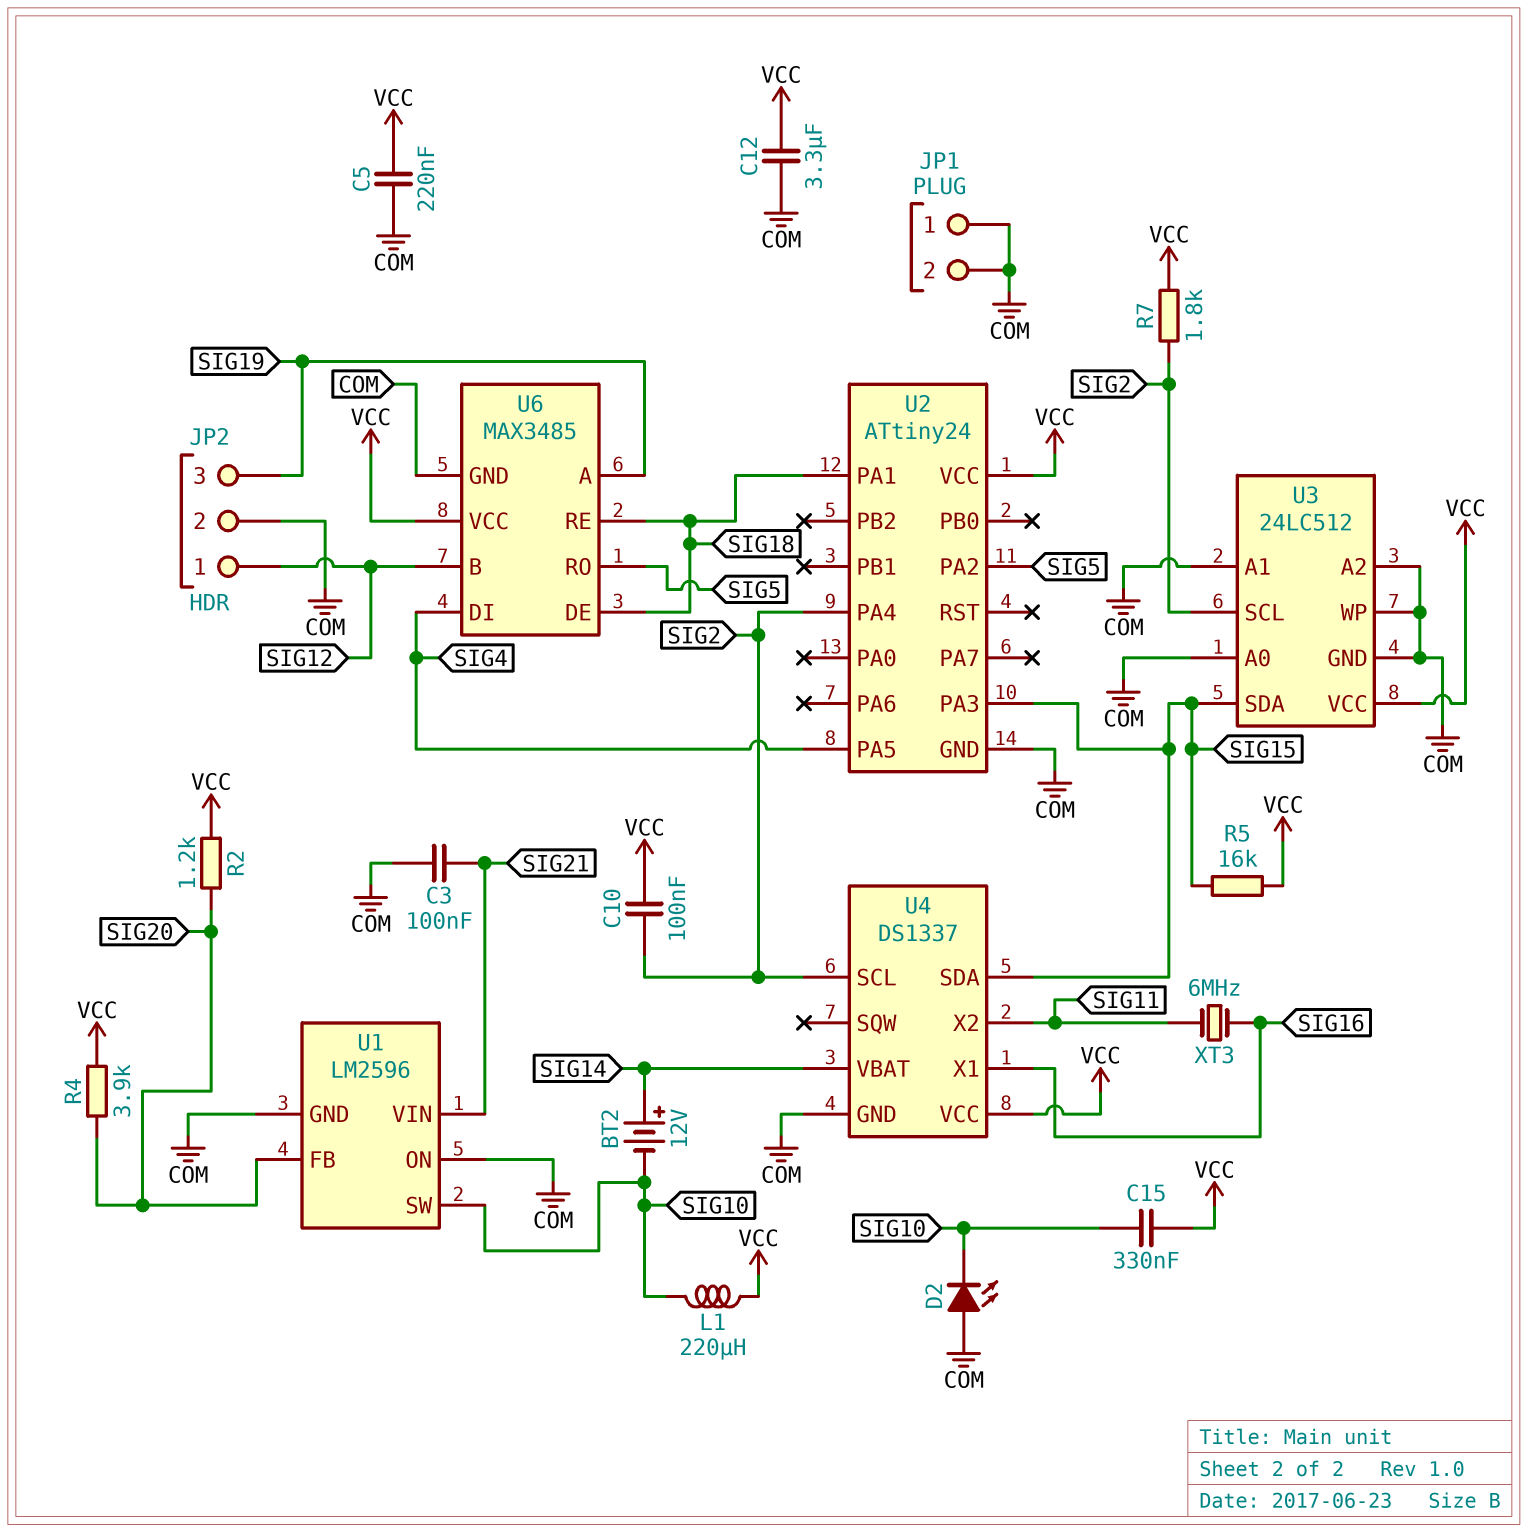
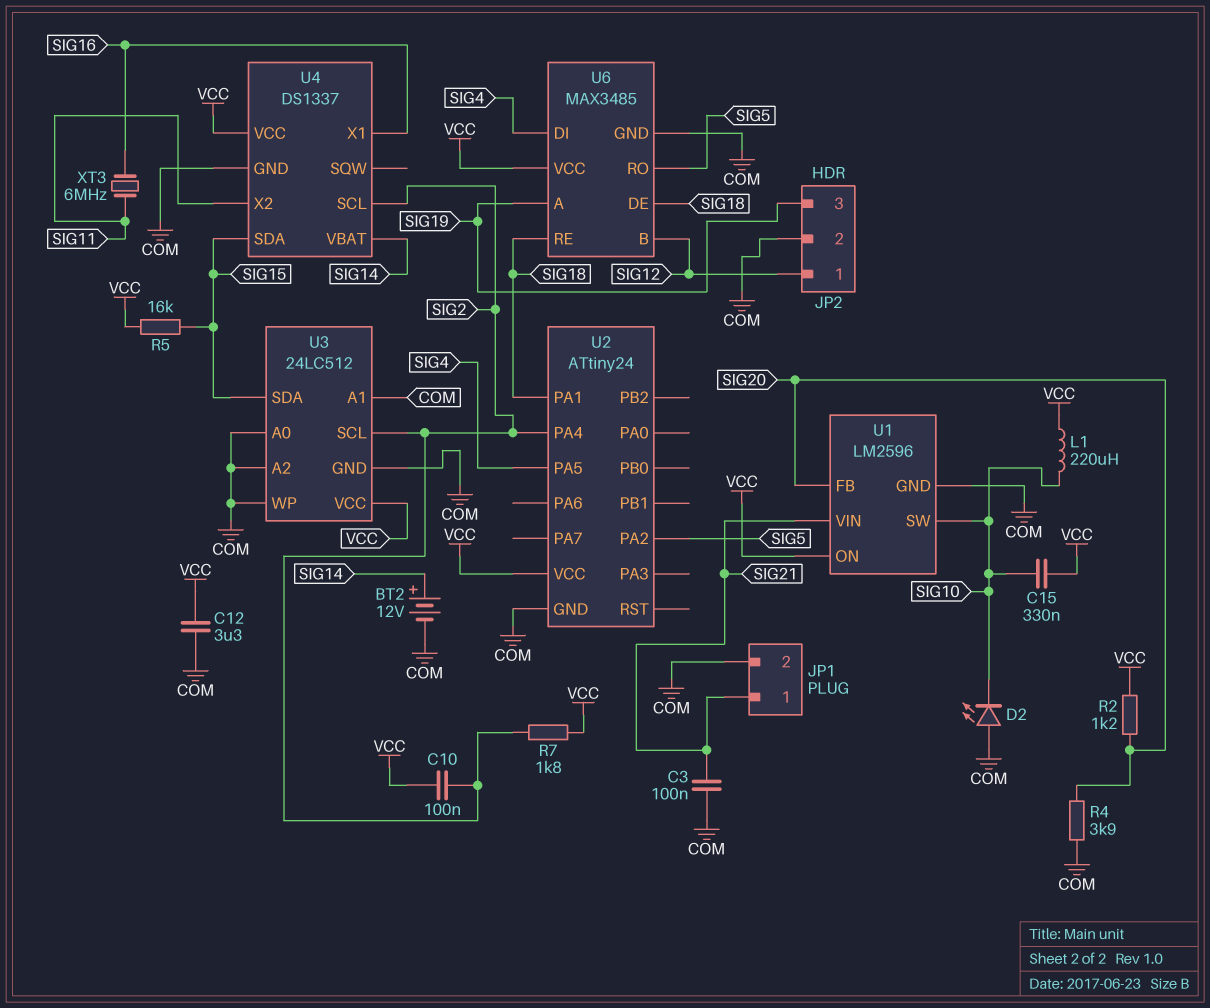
BT2: 12V (plus SIG14, minus SIG10) -> 12V (plus SIG14, minus COM)
C5: 220nF (COM, VCC) -> none
JP1 pin 1: COM -> SIG21
R4: 3.9k (SIG20, VCC) -> 3.9k (COM, SIG20)
U1 pin ON: COM -> VCC
U2 pin PA3: SIG15 -> none

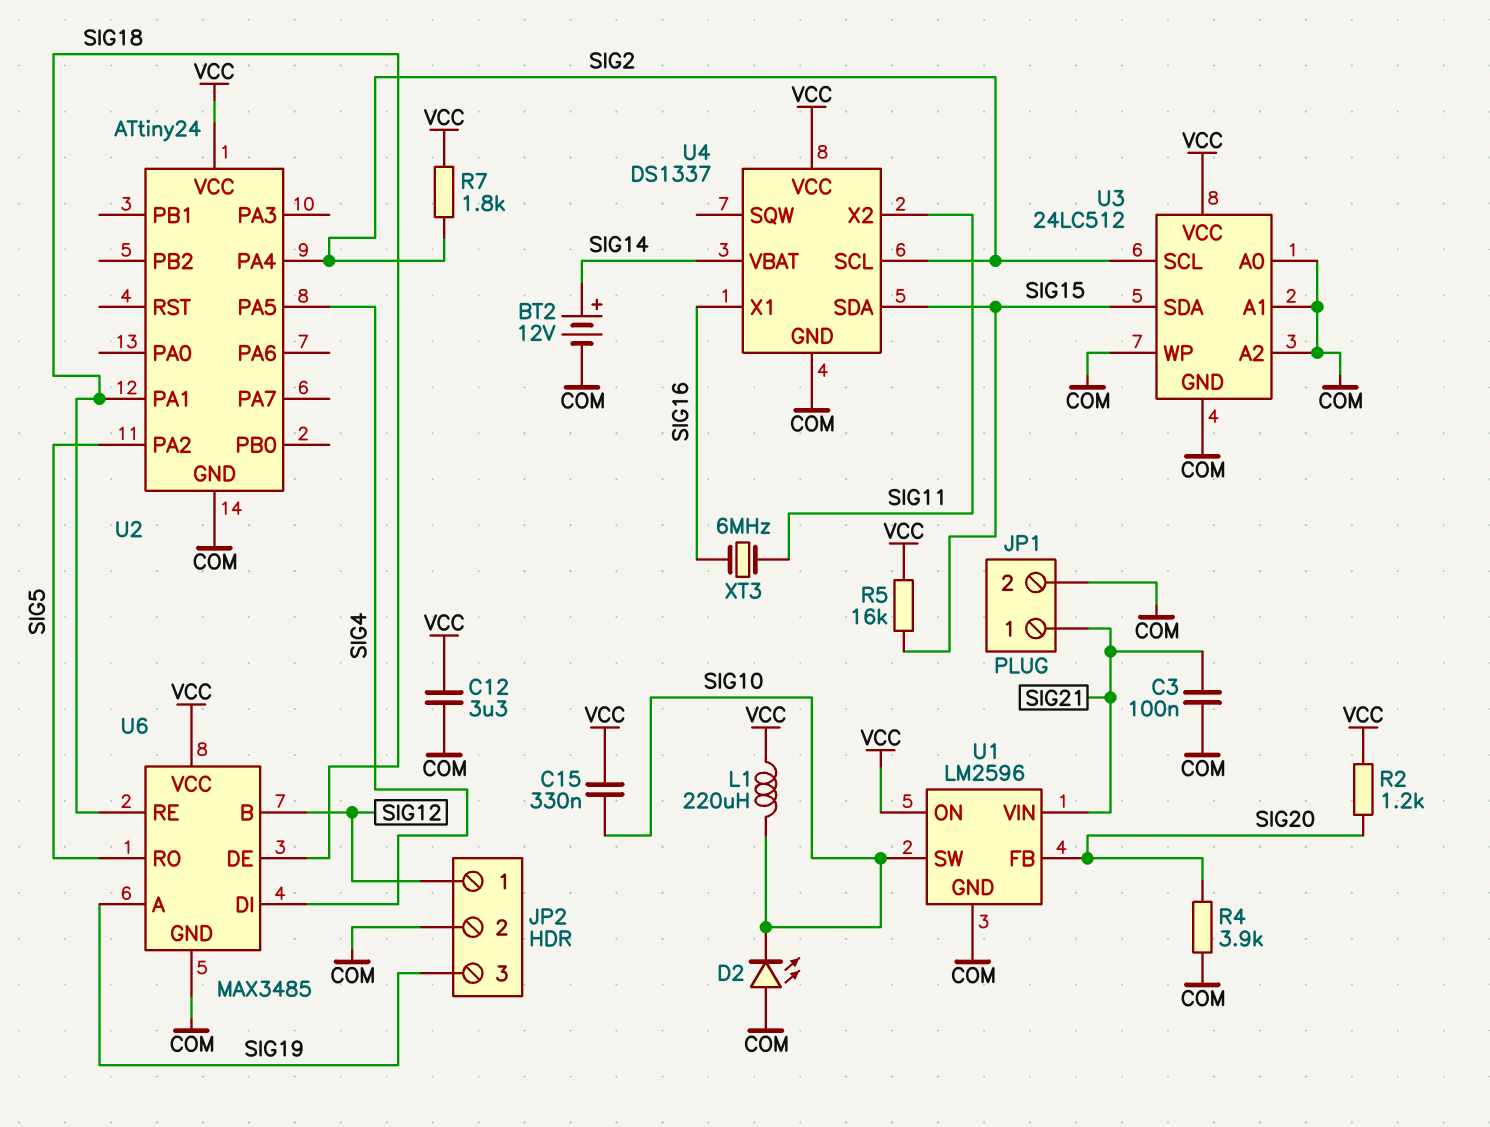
C10: 100nF (SIG2, VCC) -> none

